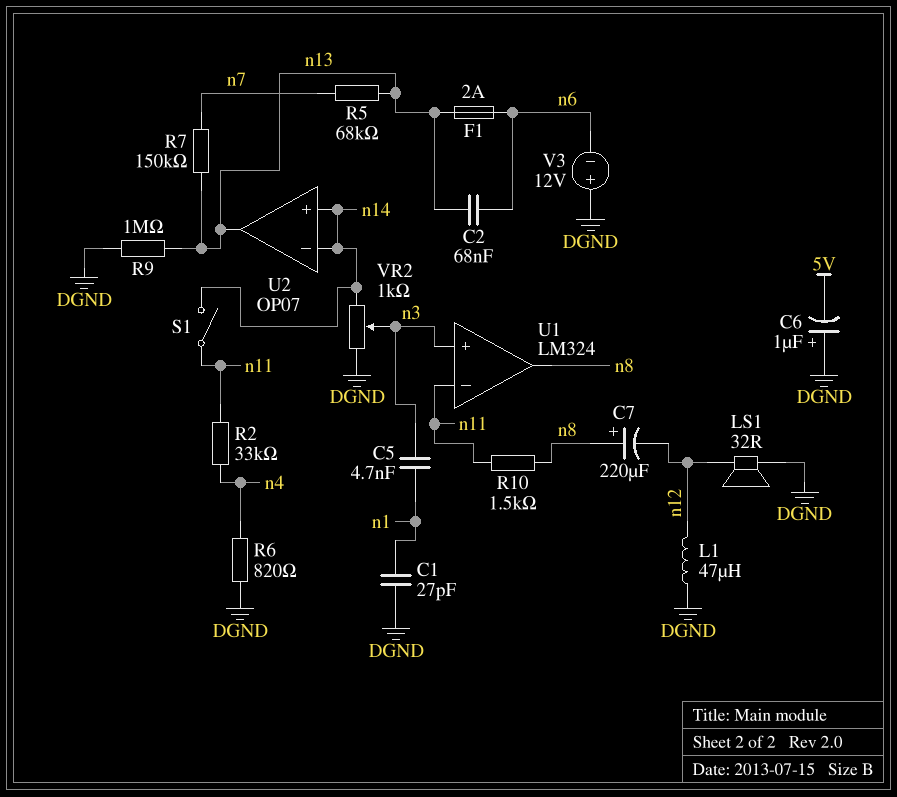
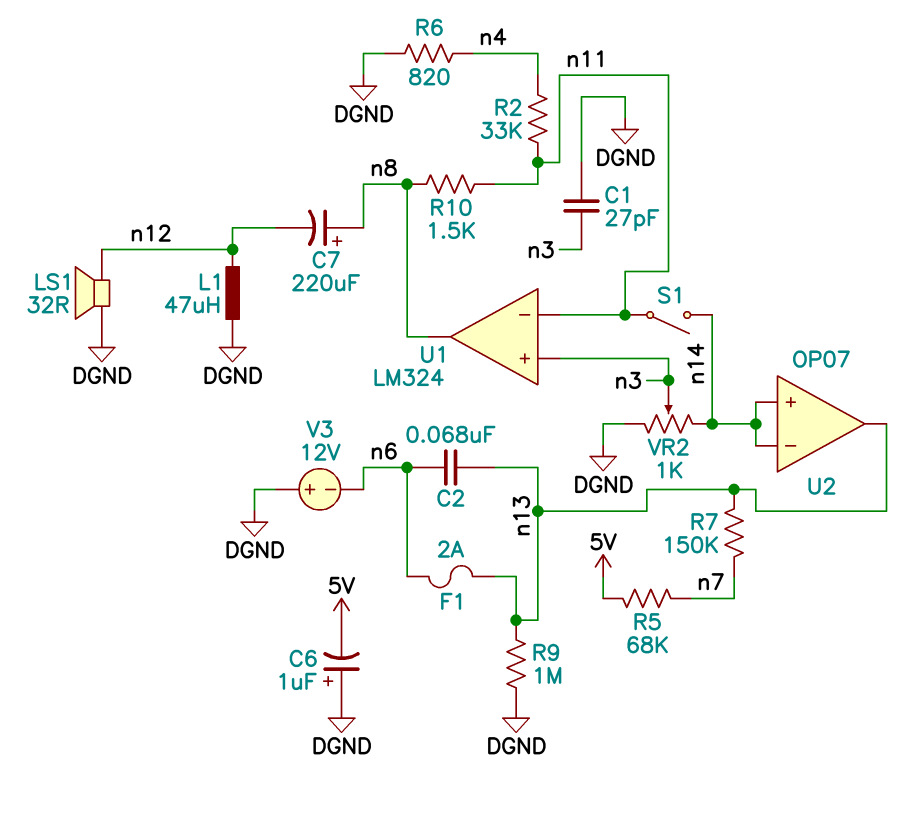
C1: 27pF (DGND, n1) -> 27pF (DGND, n3)
C5: 4.7nF (n1, n3) -> none
R5: 68k (n7, n13) -> 68k (5V, n7)

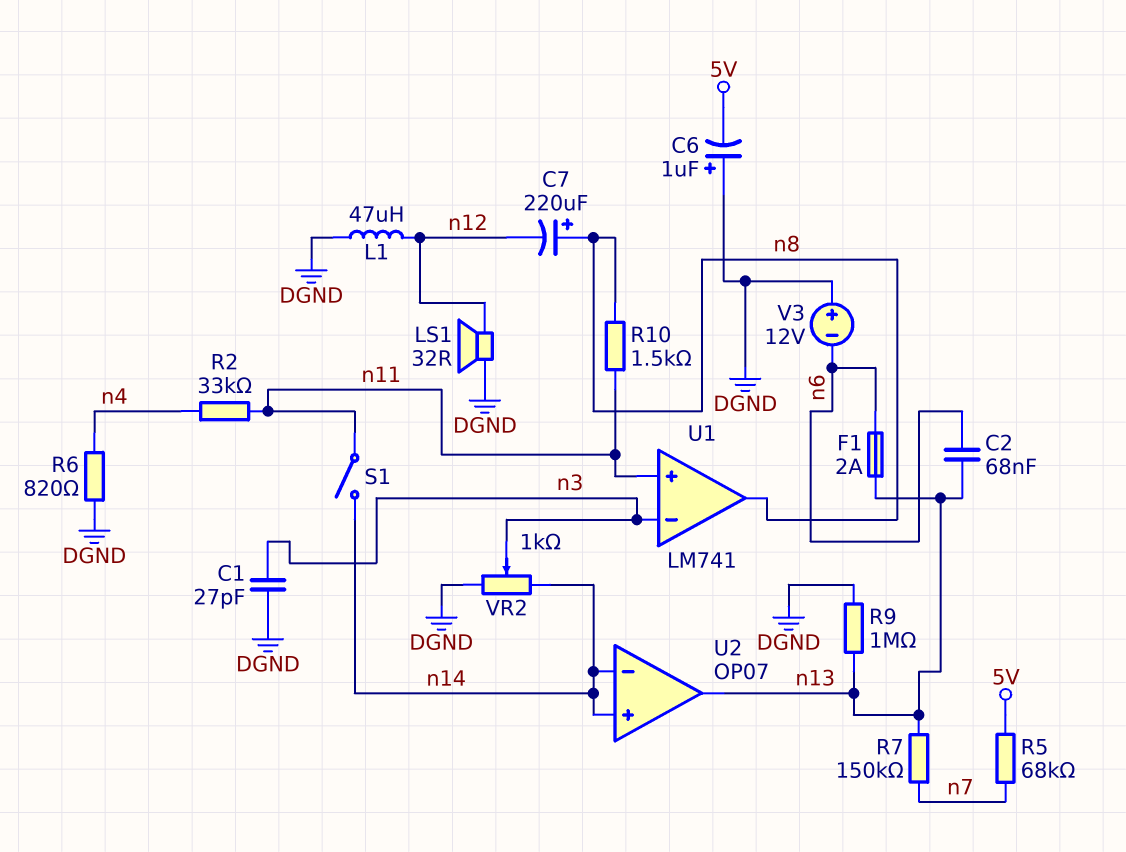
U1: LM324 -> LM741
U1 pin in+: n3 -> n11
U1 pin in-: n11 -> n3

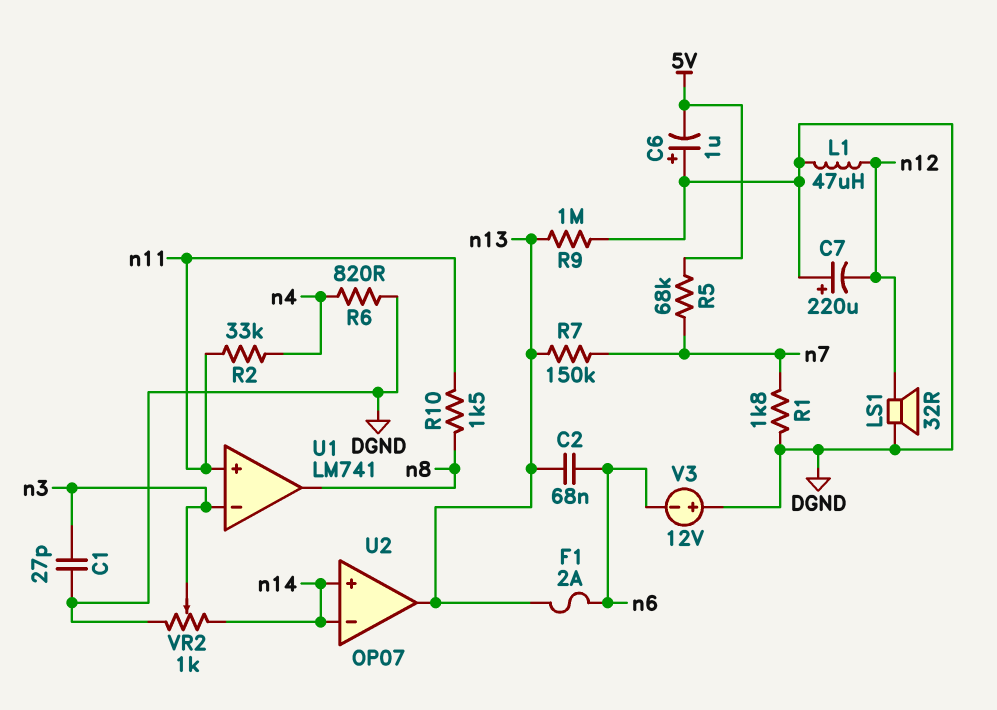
C7: 220uF (plus n8, minus n12) -> 220uF (plus DGND, minus n12)
R1: none -> 1.8k (DGND, n7)
S1: switch (n11, n14) -> none

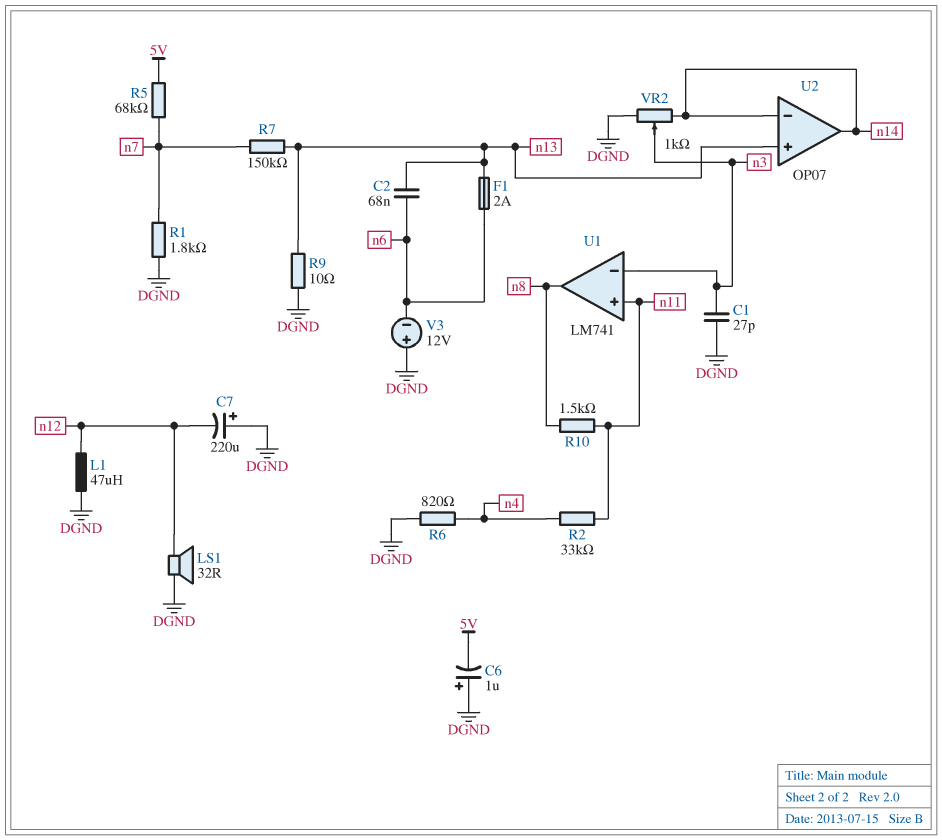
R9: 1M (DGND, n13) -> 10 (DGND, n13)
U2 pin in+: n14 -> n13
U2 pin out: n13 -> n14

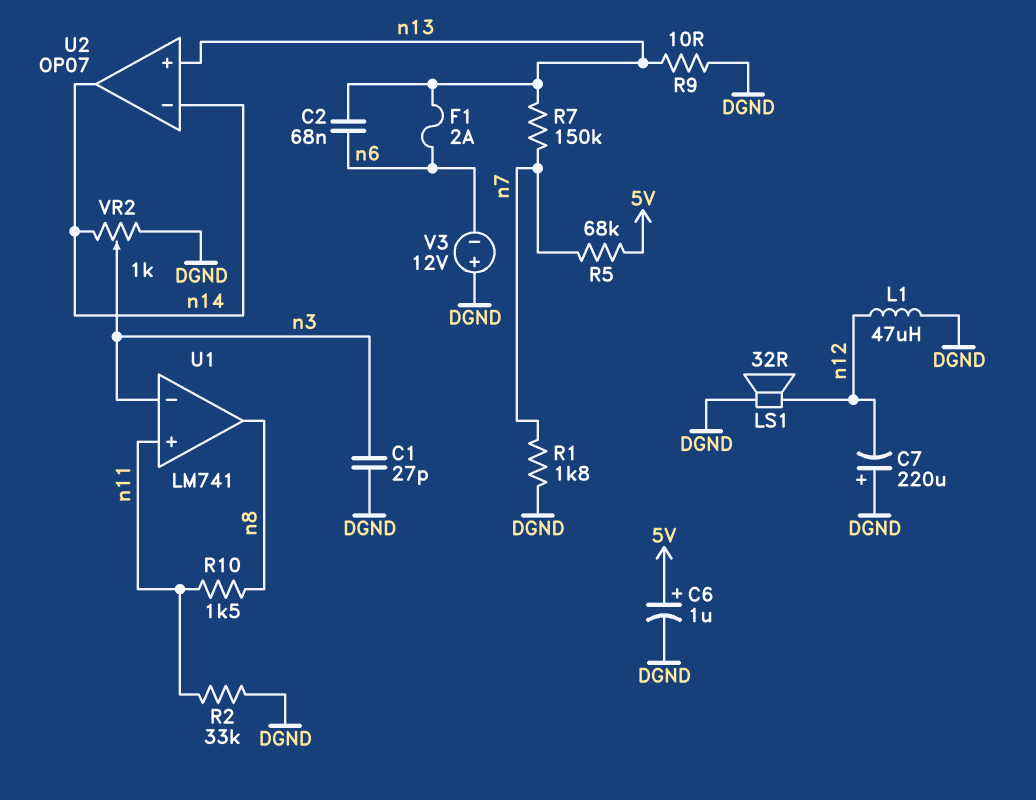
C6: 1uF (plus DGND, minus 5V) -> 1uF (plus 5V, minus DGND)
R2: 33k (n4, n11) -> 33k (DGND, n11)
R6: 820 (DGND, n4) -> none

